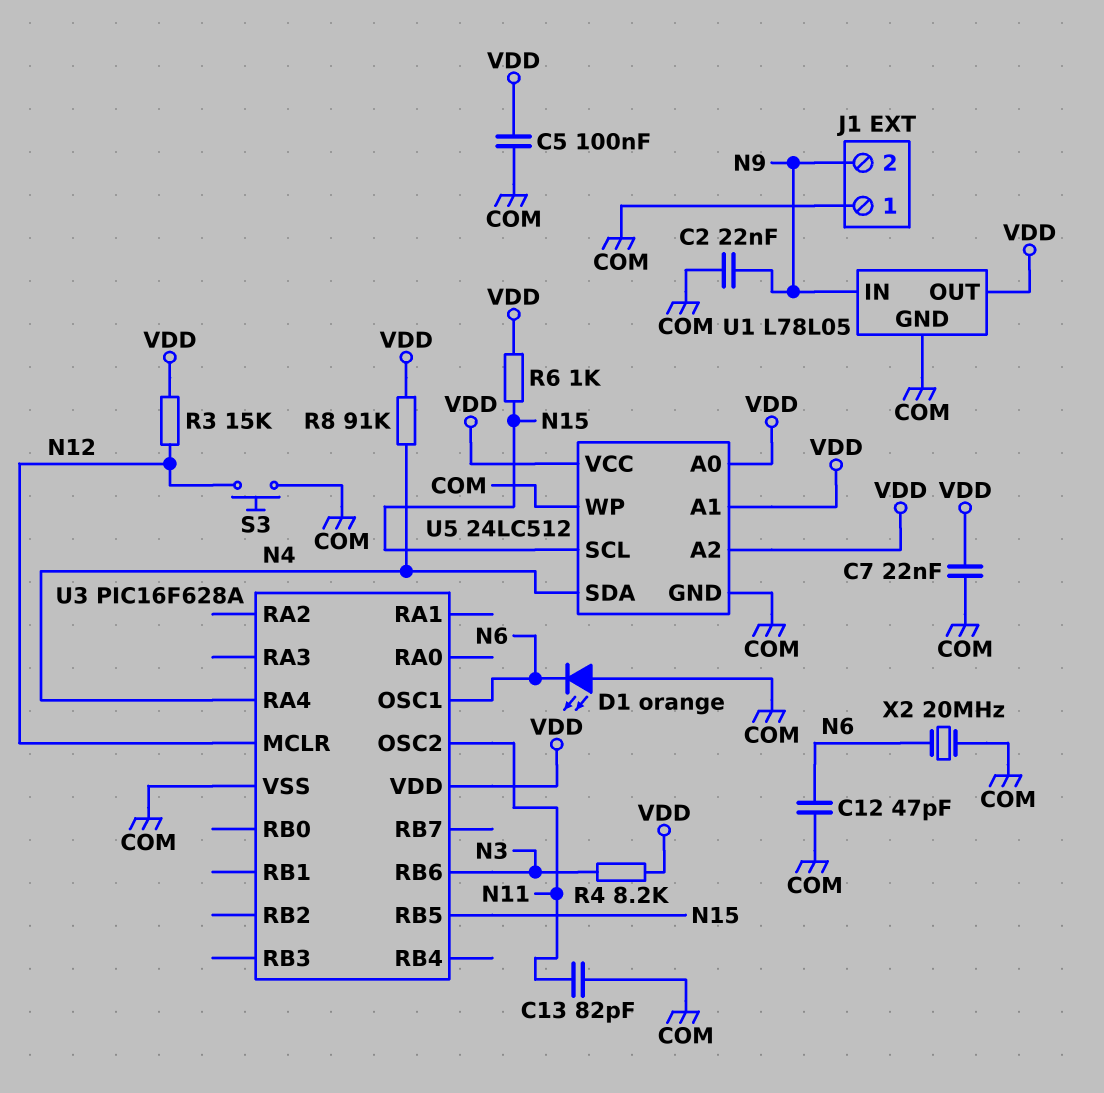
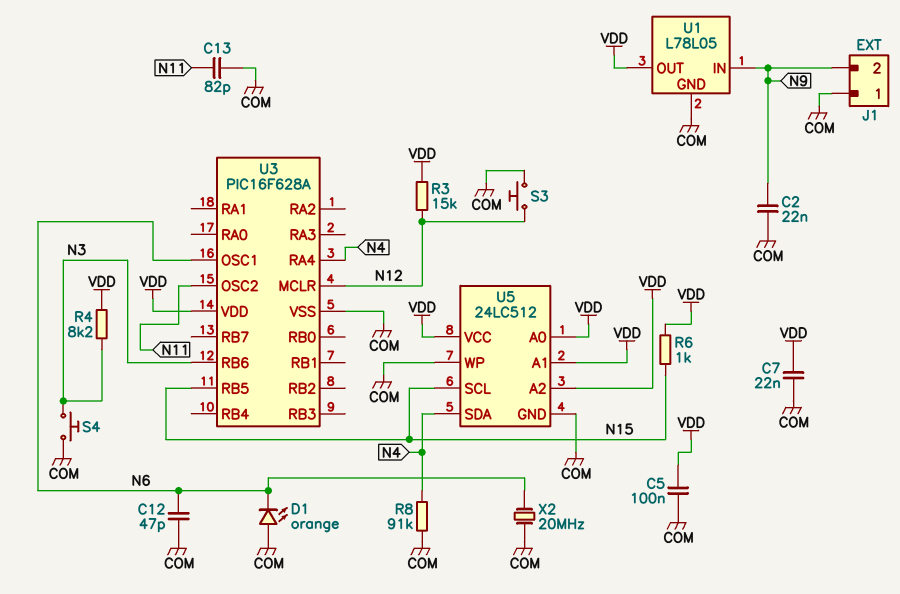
R8: 91k (N4, VDD) -> 91k (COM, N4)
S4: none -> button (COM, N3)

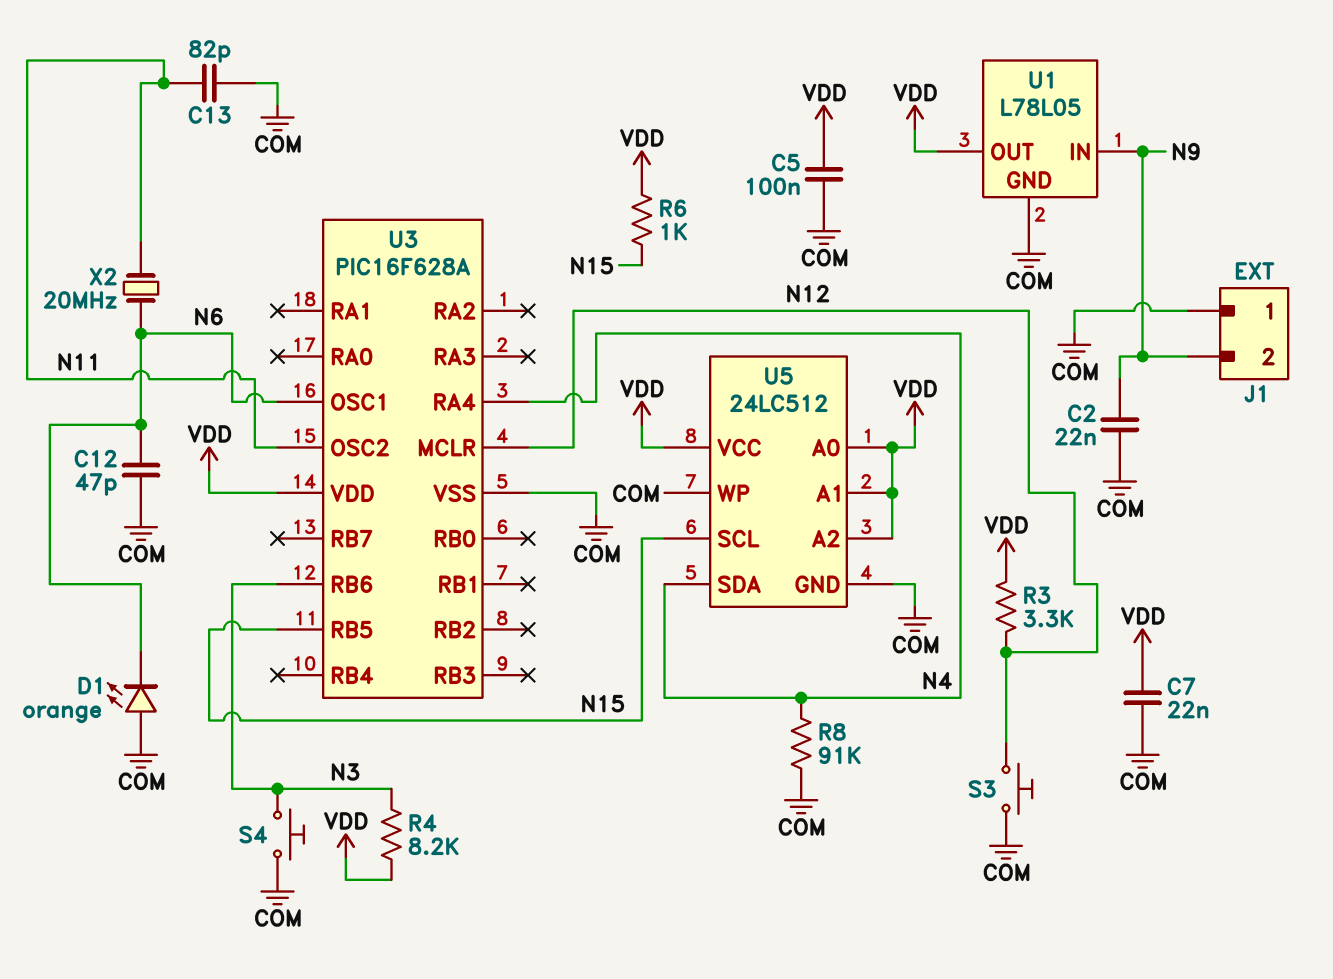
R3: 15k (N12, VDD) -> 3.3k (N12, VDD)
X2: 20MHz (COM, N6) -> 20MHz (N6, N11)

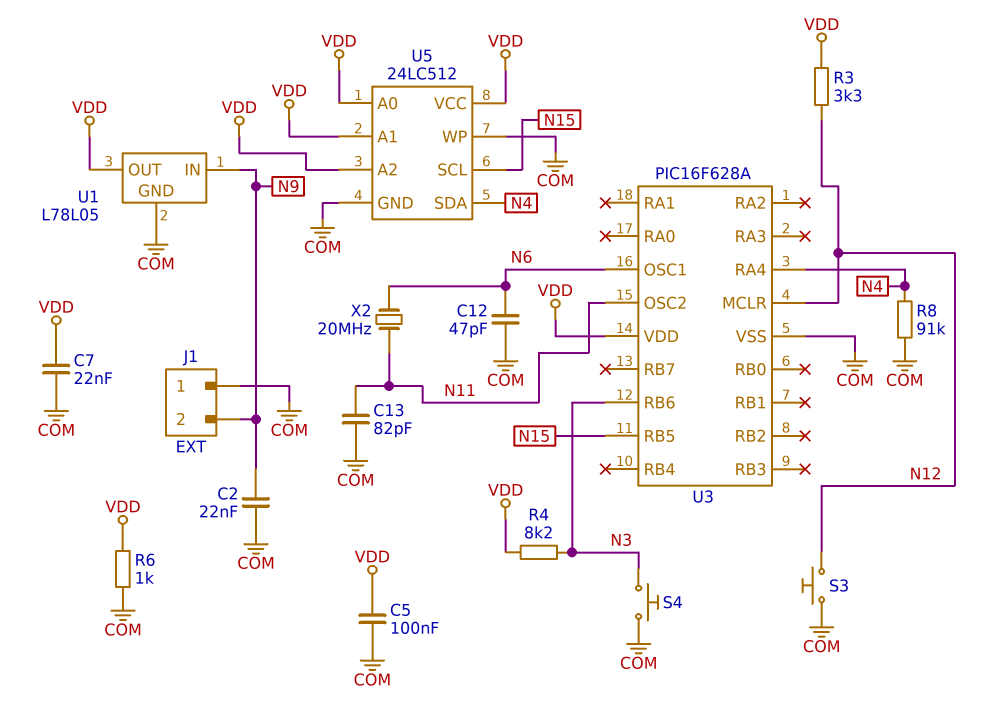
D1: LED orange (A COM, K N6) -> none
R6: 1k (N15, VDD) -> 1k (COM, VDD)

